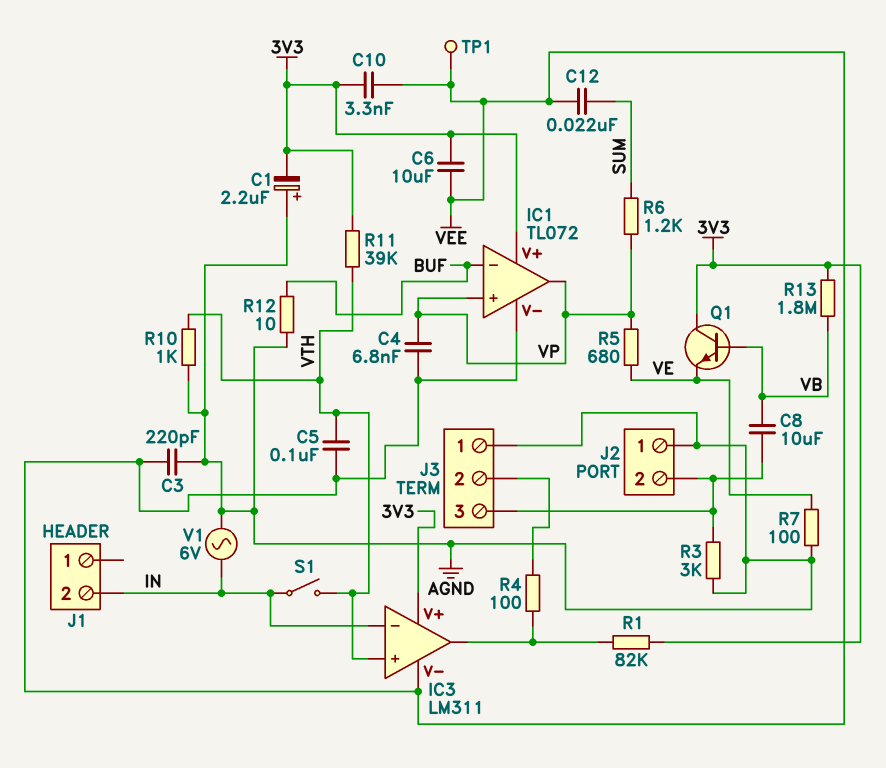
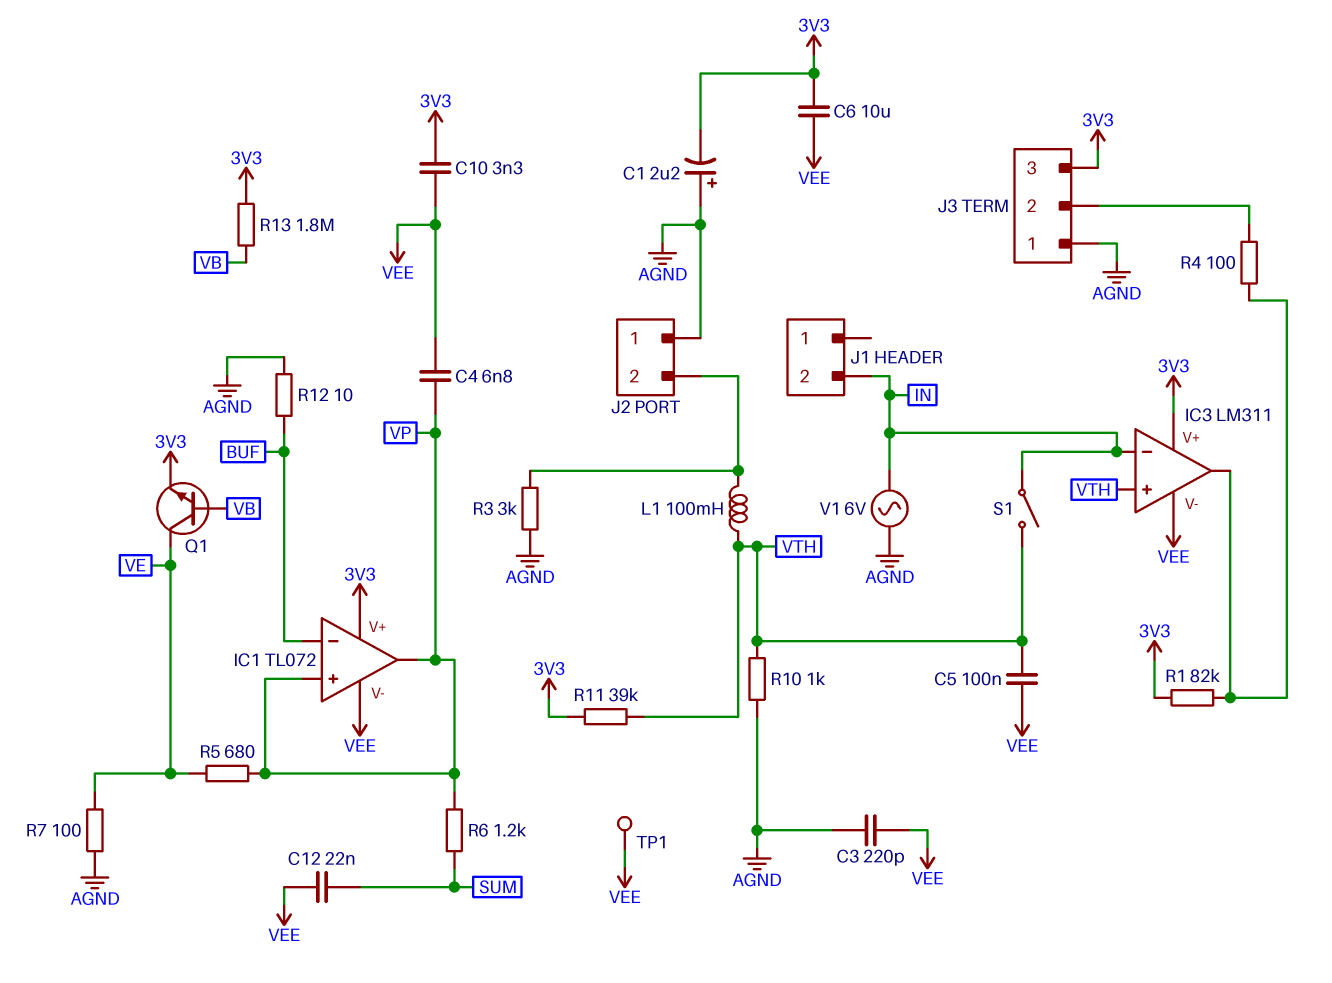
C8: 10uF (J2/2, VB) -> none
J3 pin 3: J2/2 -> 3V3
L1: none -> 100mH (J2/2, VTH)
Q1: NPN (B VB, C 3V3, E VE) -> NPN (B VB, C VE, E 3V3)

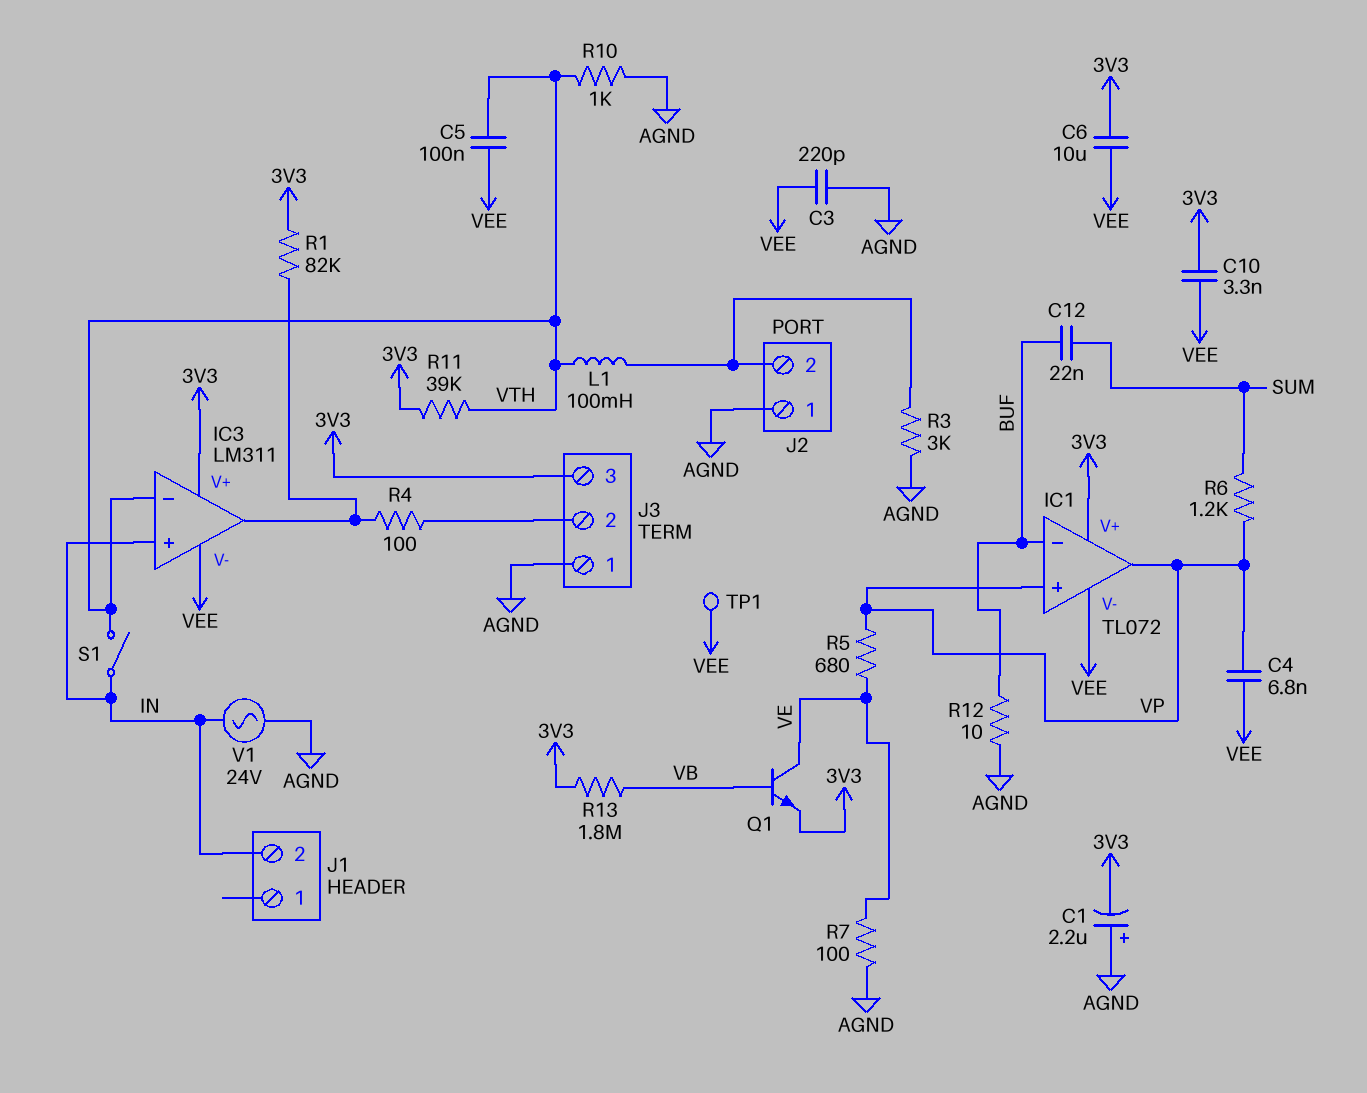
C12: 22nF (SUM, VEE) -> 22nF (BUF, SUM)
IC3 pin in+: VTH -> IN
IC3 pin in-: IN -> VTH
V1: AC 6V (AGND, IN) -> AC 24V (AGND, IN)

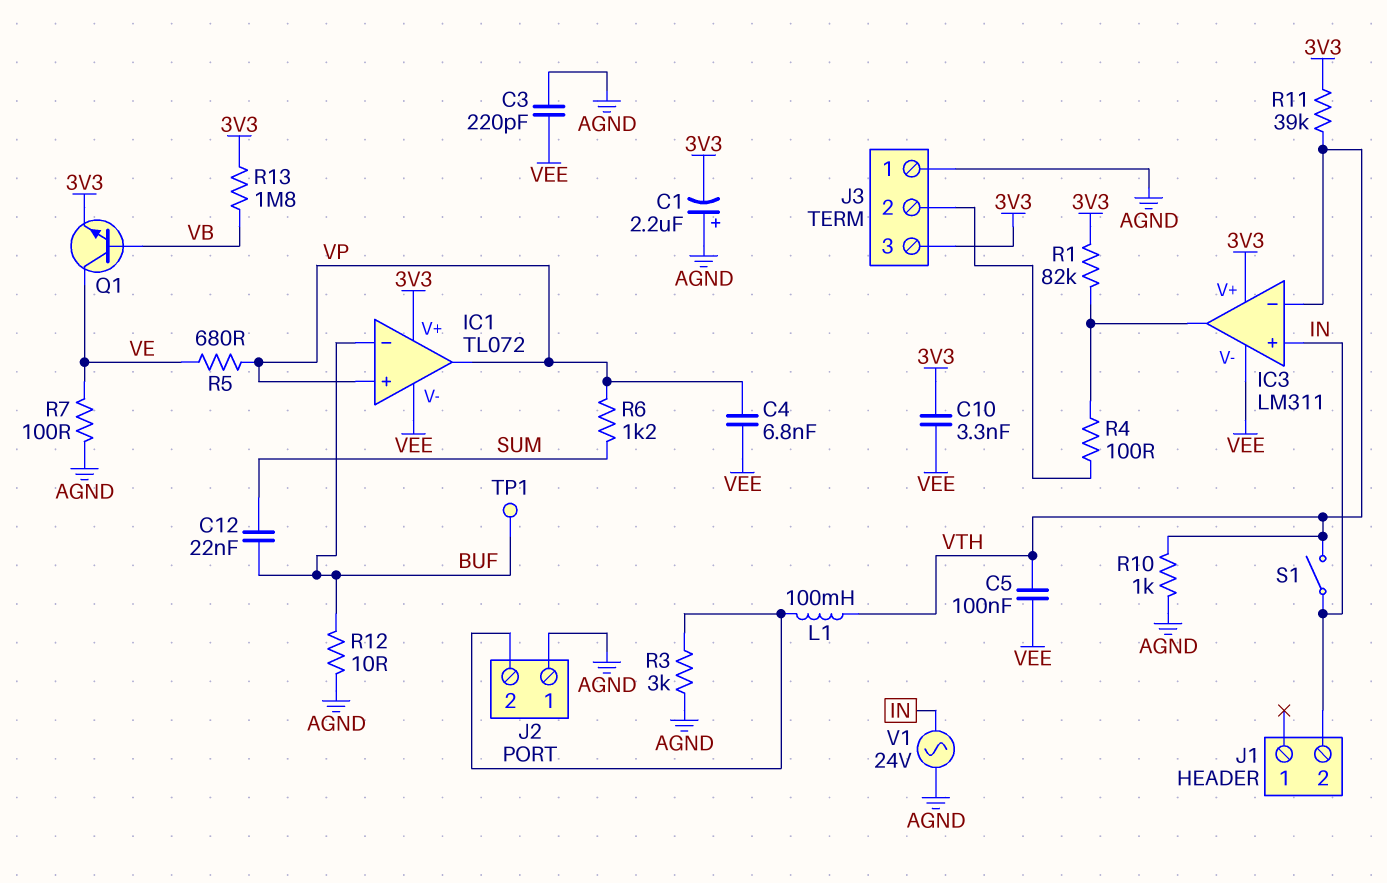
C6: 10uF (3V3, VEE) -> none
TP1: test point (VEE) -> test point (BUF)

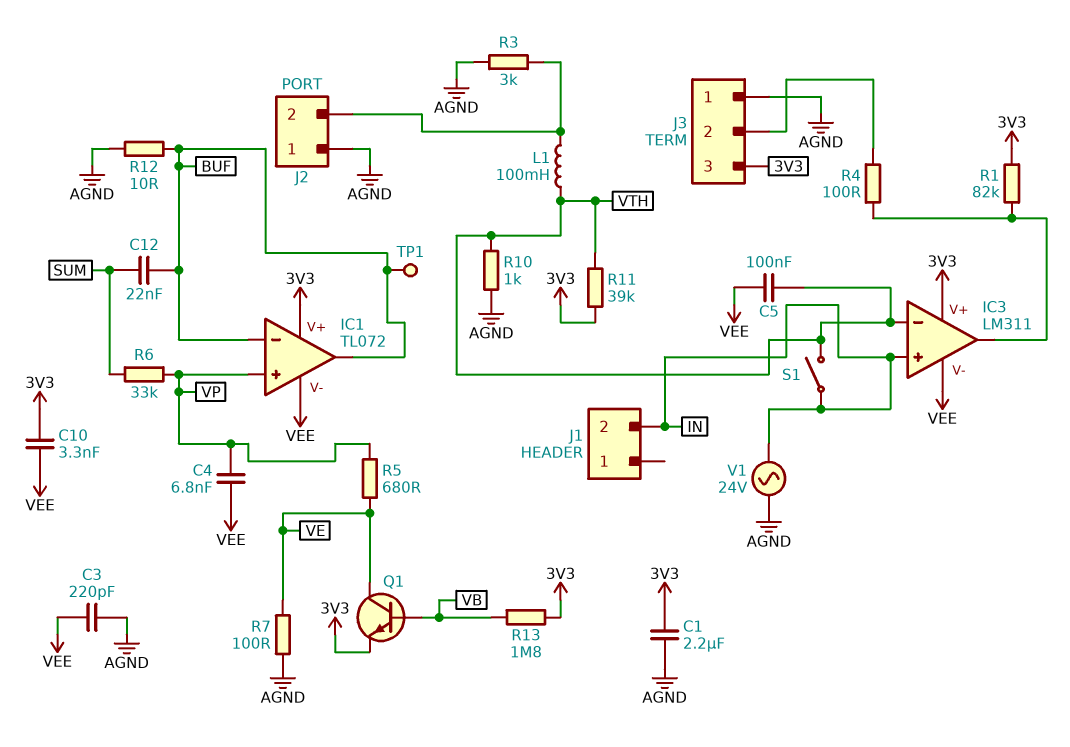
C1: 2.2uF (plus AGND, minus 3V3) -> 2.2uF (3V3, AGND)
IC1 pin out: VP -> BUF
R6: 1.2k (SUM, VP) -> 33k (SUM, VP)

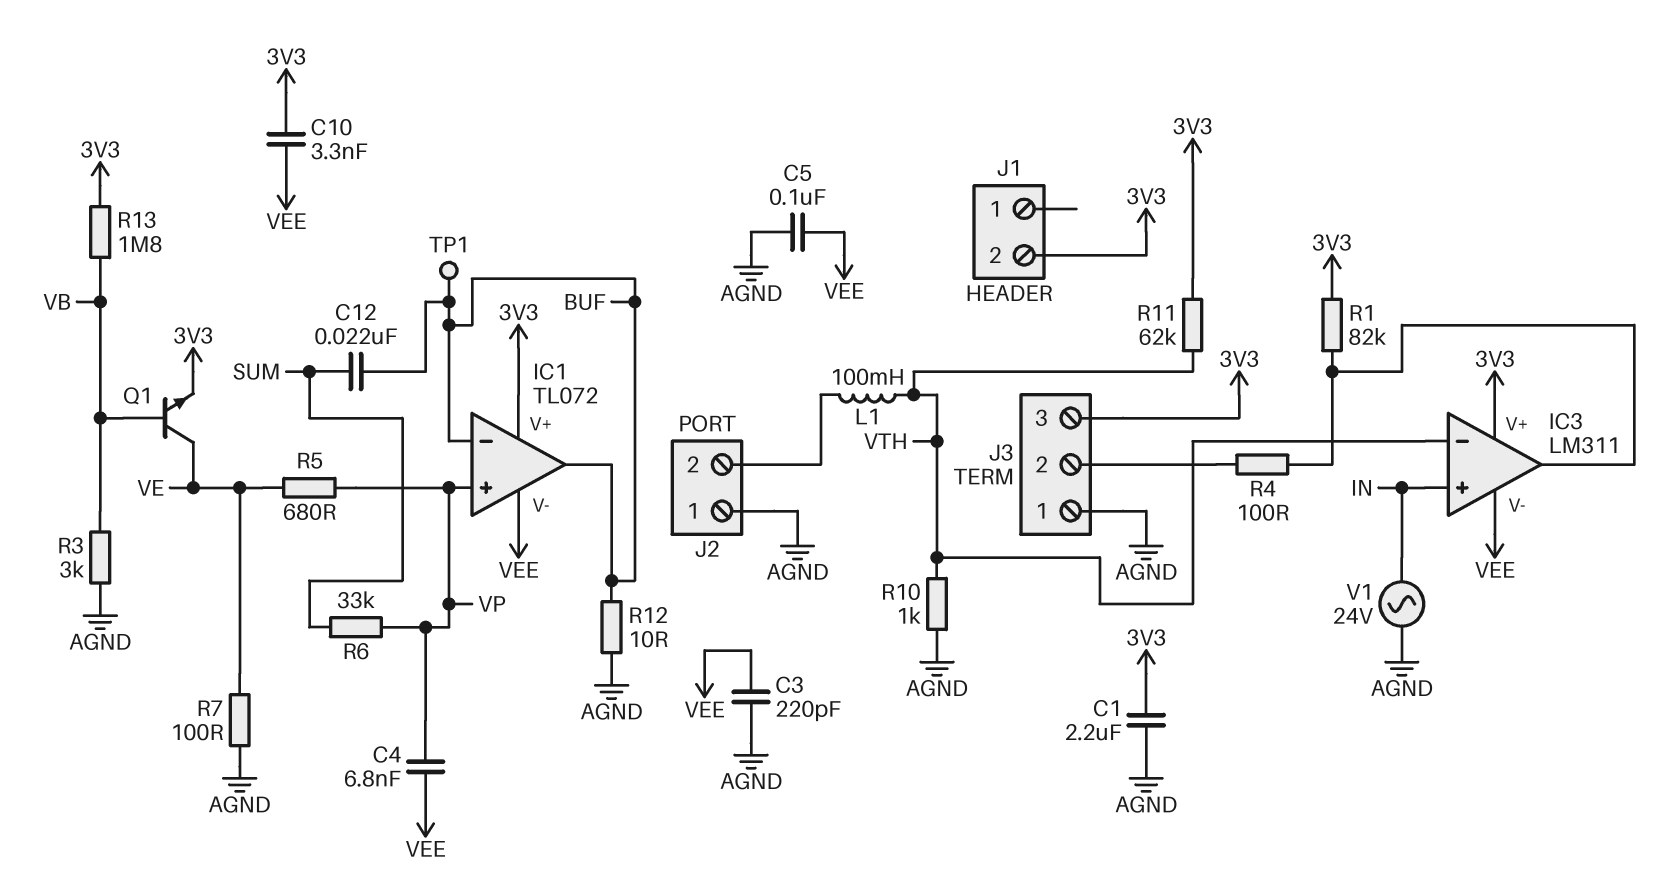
C5: 100nF (VEE, VTH) -> 100nF (AGND, VEE)
J1 pin 2: IN -> 3V3
R3: 3k (AGND, J2/2) -> 3k (AGND, VB)
R11: 39k (3V3, VTH) -> 62k (3V3, VTH)
S1: switch (IN, VTH) -> none

